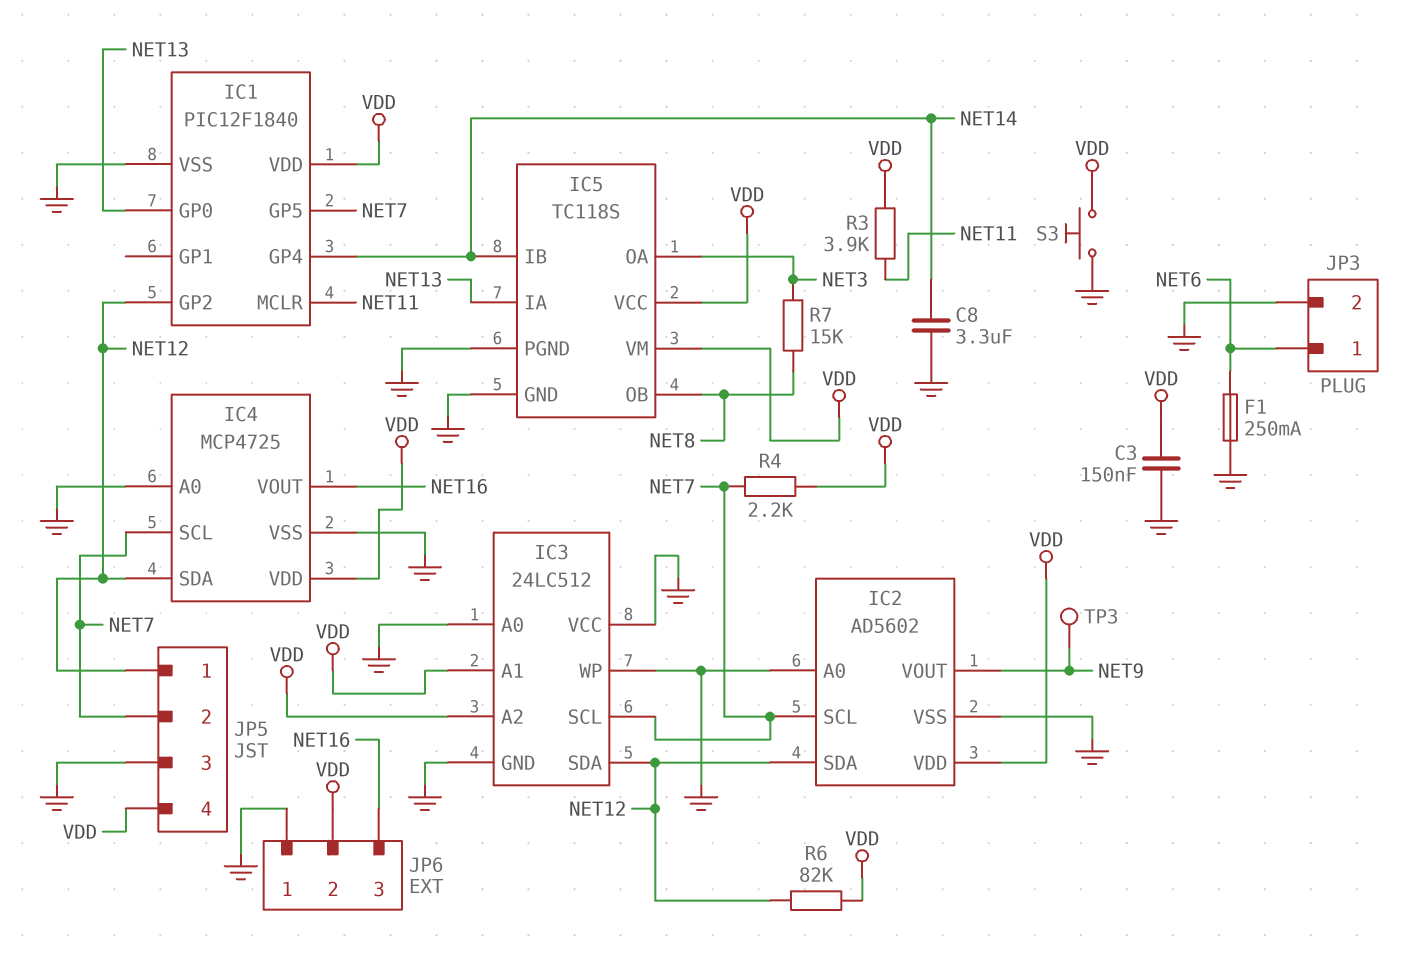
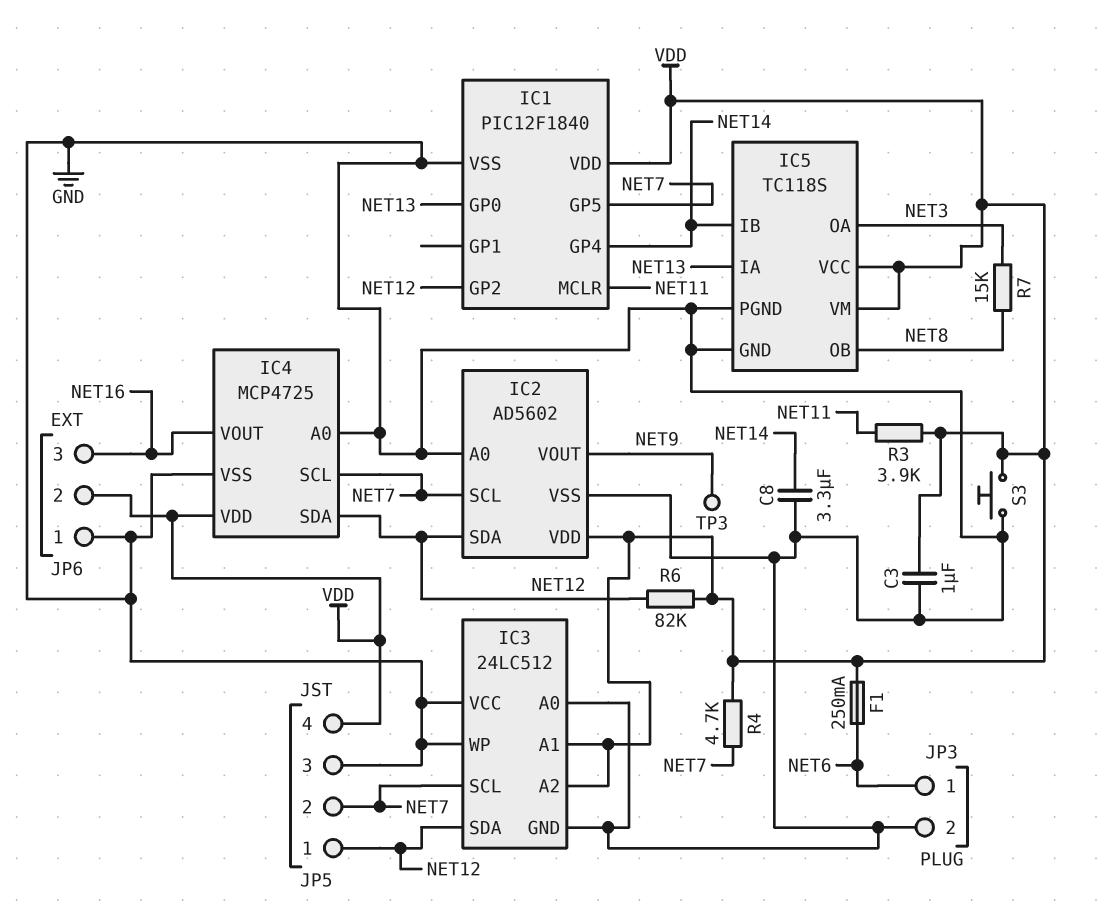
C3: 150nF (GND, VDD) -> 1uF (GND, VDD)
F1: 250mA (GND, NET6) -> 250mA (NET6, VDD)
R4: 2.2k (NET7, VDD) -> 4.7k (NET7, VDD)

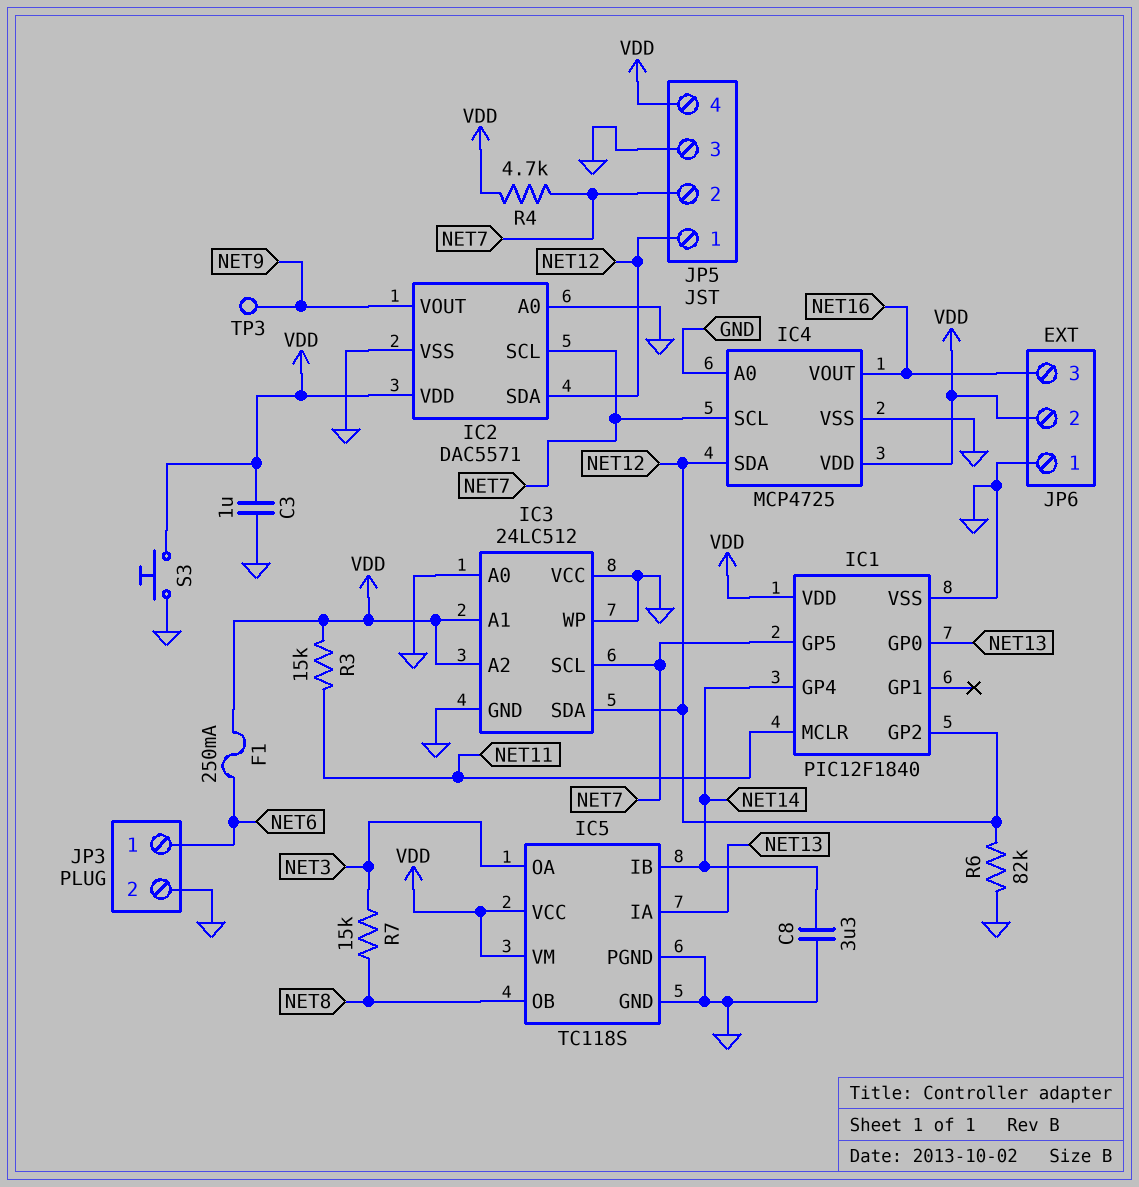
IC2: AD5602 -> DAC5571
R3: 3.9k (NET11, VDD) -> 15k (NET11, VDD)
R6: 82k (NET12, VDD) -> 82k (GND, NET12)

